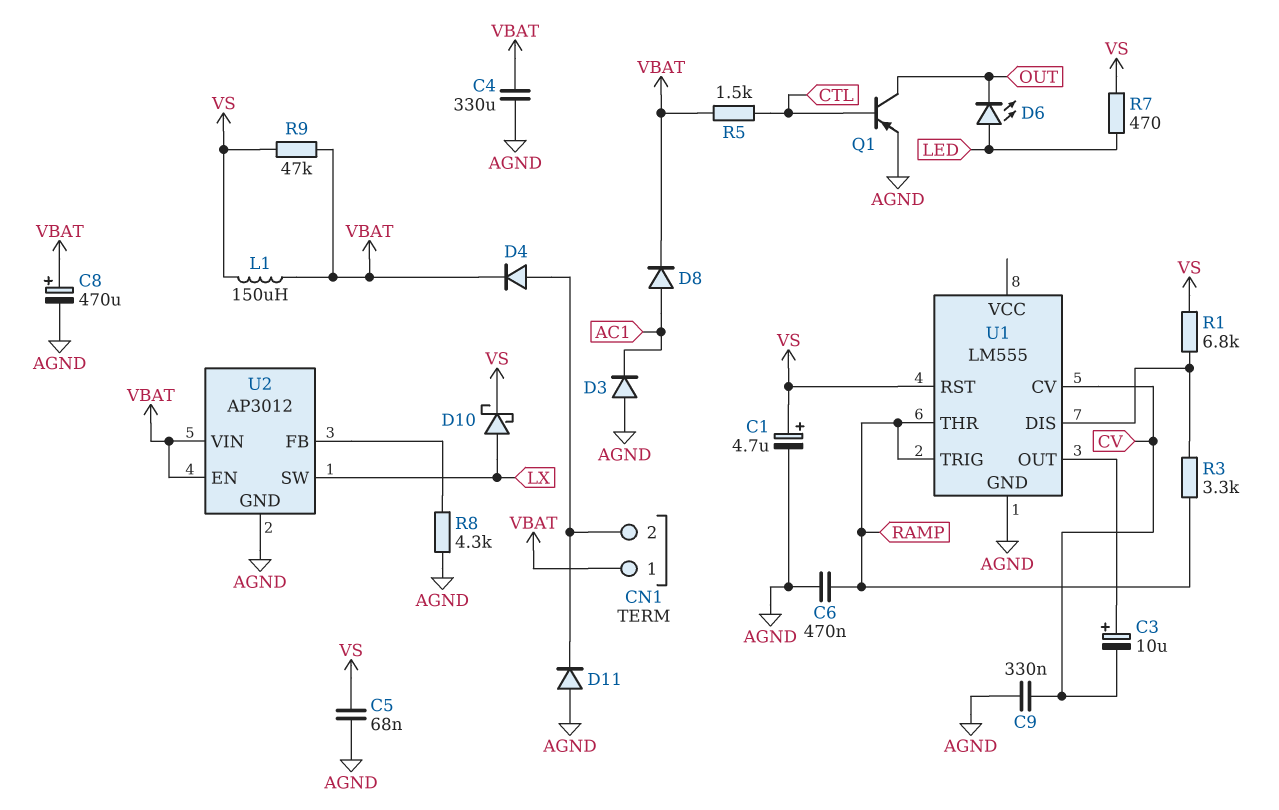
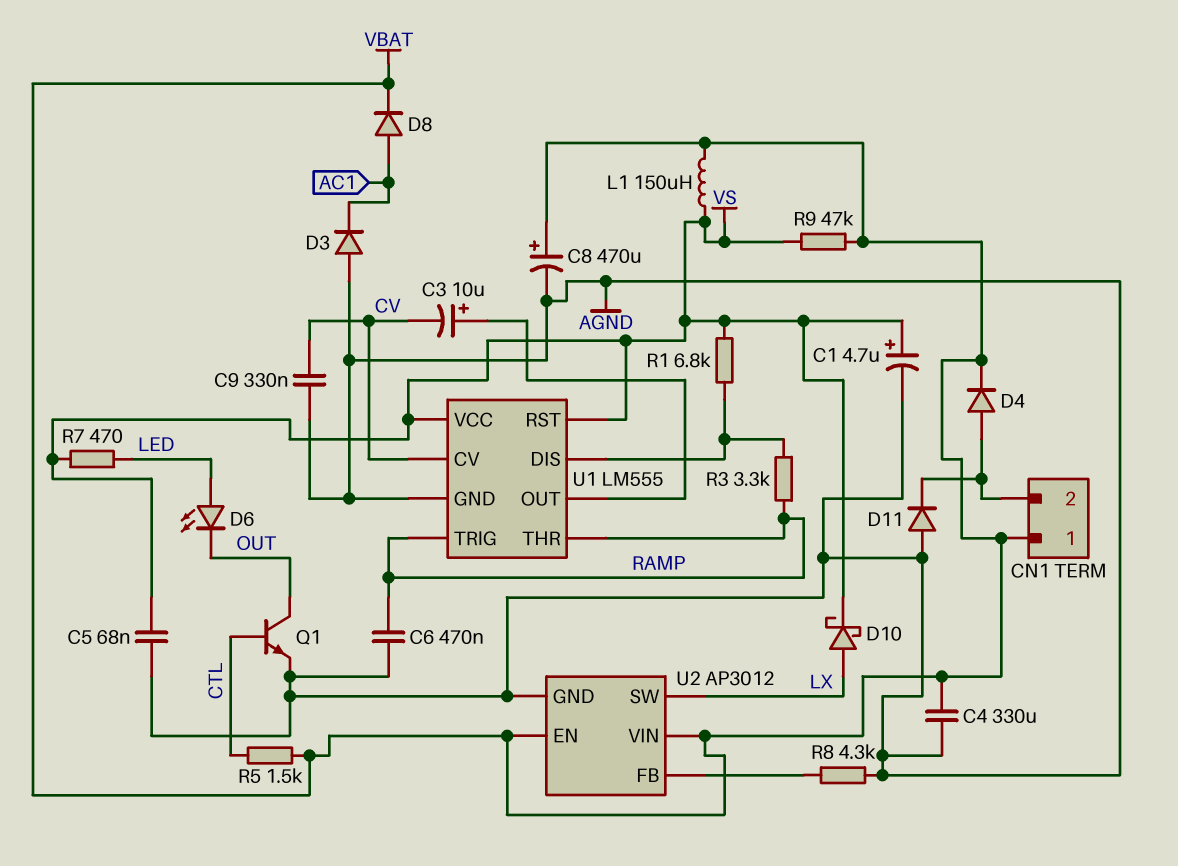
Q1: PNP (B CTL, C OUT, E AGND) -> NPN (B CTL, C OUT, E AGND)
U1 pin VCC: none -> VS

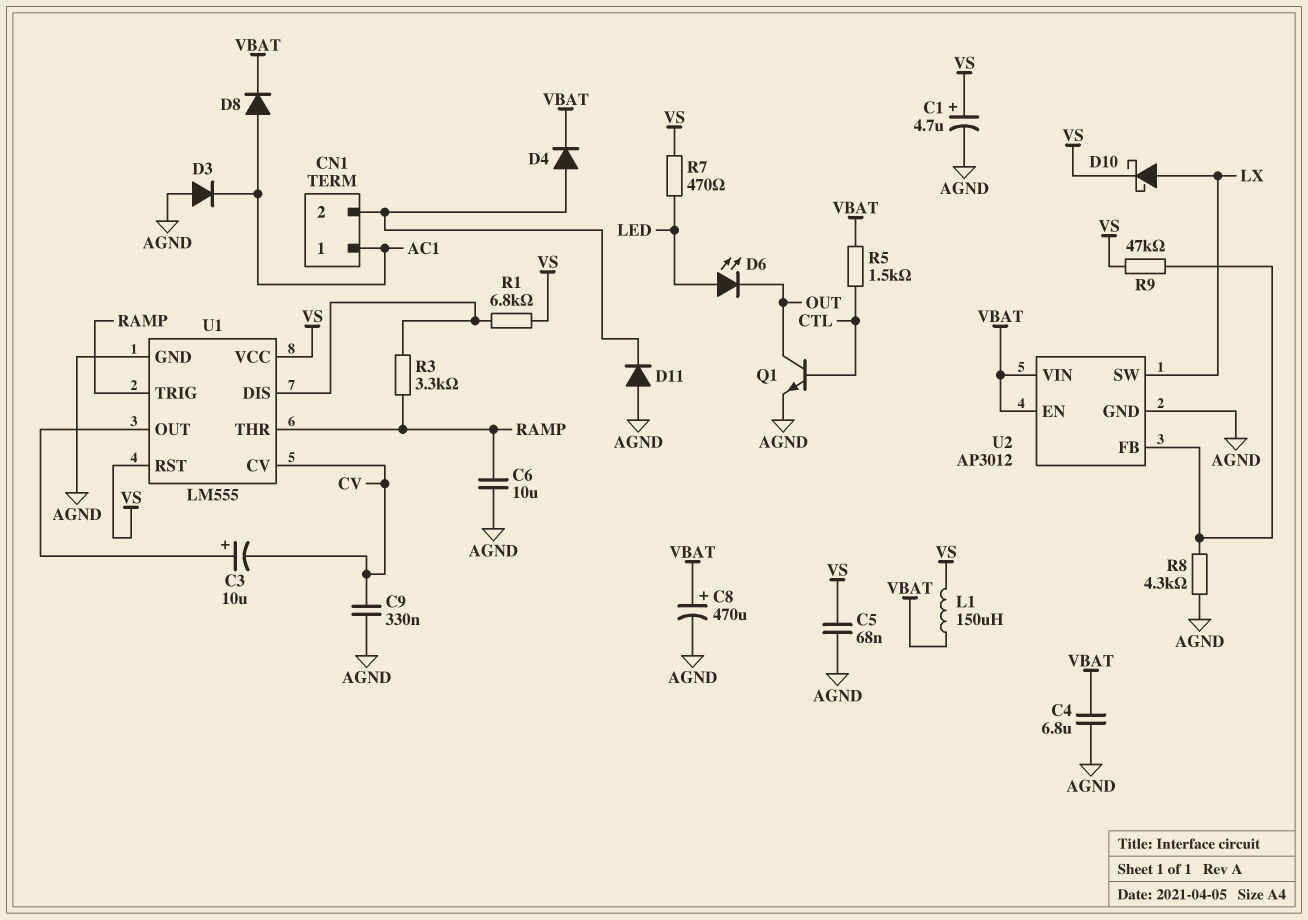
C4: 330uF (AGND, VBAT) -> 6.8uF (AGND, VBAT)
C6: 470nF (AGND, RAMP) -> 10uF (AGND, RAMP)
CN1 pin 1: VBAT -> AC1
R9: 47k (VBAT, VS) -> 47k (U2/FB, VS)

